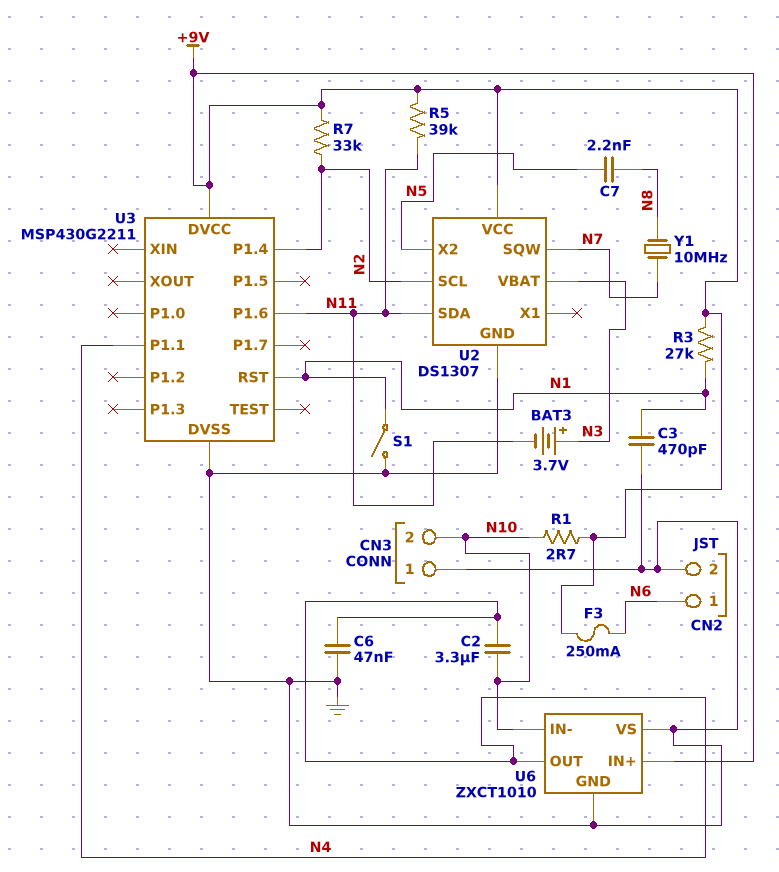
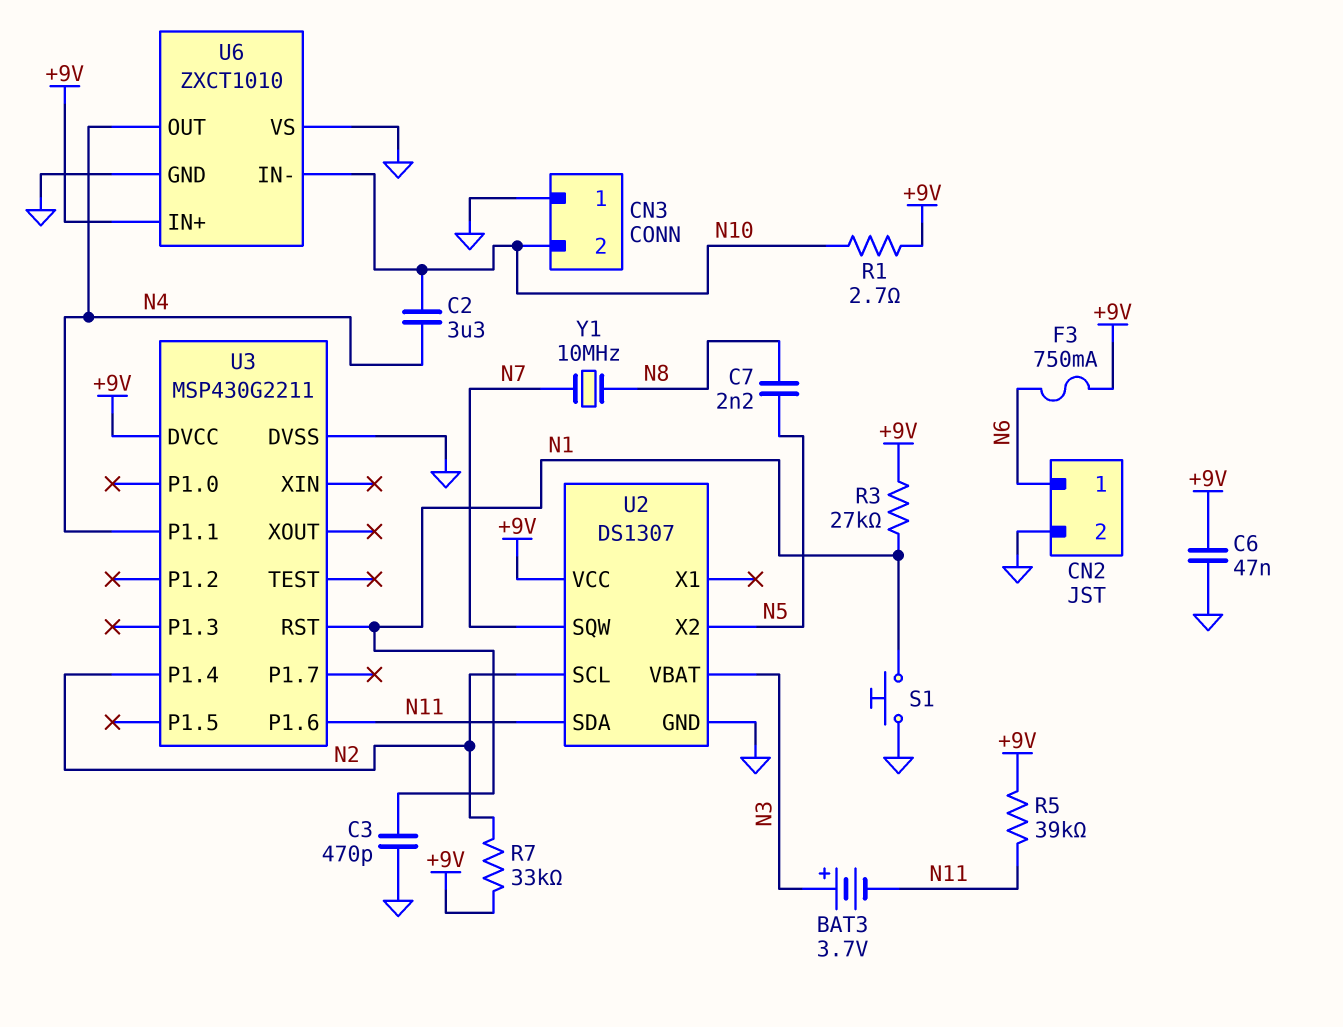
C6: 47nF (GND, N4) -> 47nF (+9V, GND)
F3: 250mA (+9V, N6) -> 750mA (+9V, N6)
S1: switch (GND, N1) -> button (GND, N1)

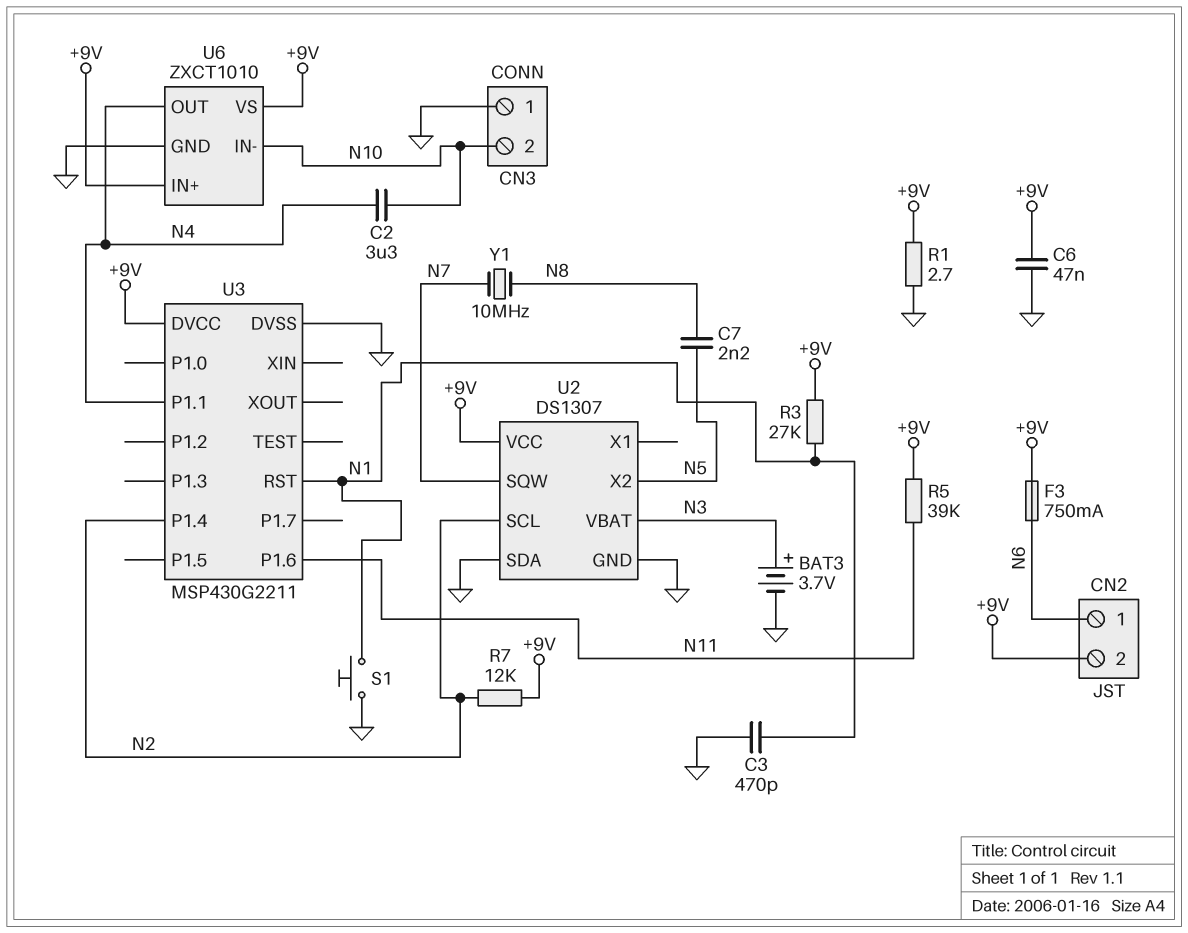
BAT3: 3.7V (plus N3, minus N11) -> 3.7V (plus N3, minus GND)
CN2 pin 2: GND -> +9V
R1: 2.7 (+9V, N10) -> 2.7 (+9V, GND)
R7: 33k (+9V, N2) -> 12k (+9V, N2)
U2 pin SDA: N11 -> GND
U6 pin VS: GND -> +9V

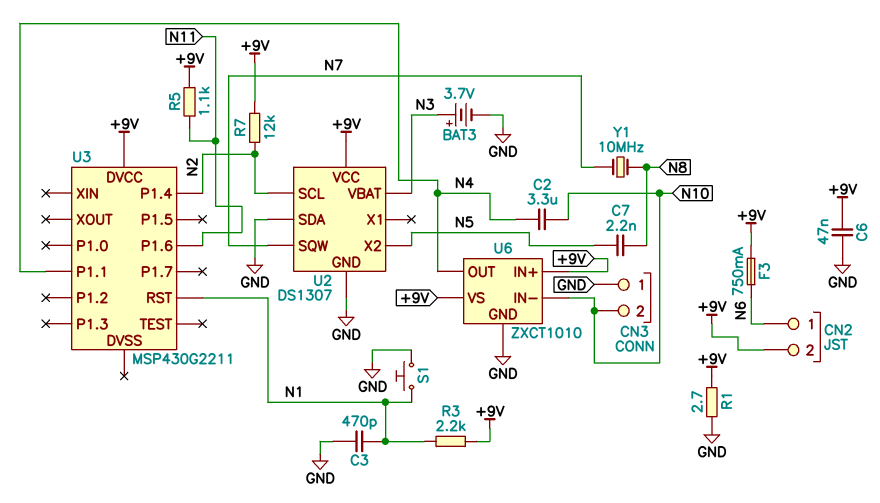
R3: 27k (+9V, N1) -> 2.2k (+9V, N1)
R5: 39k (+9V, N11) -> 1.1k (+9V, N11)
U3 pin DVSS: GND -> none

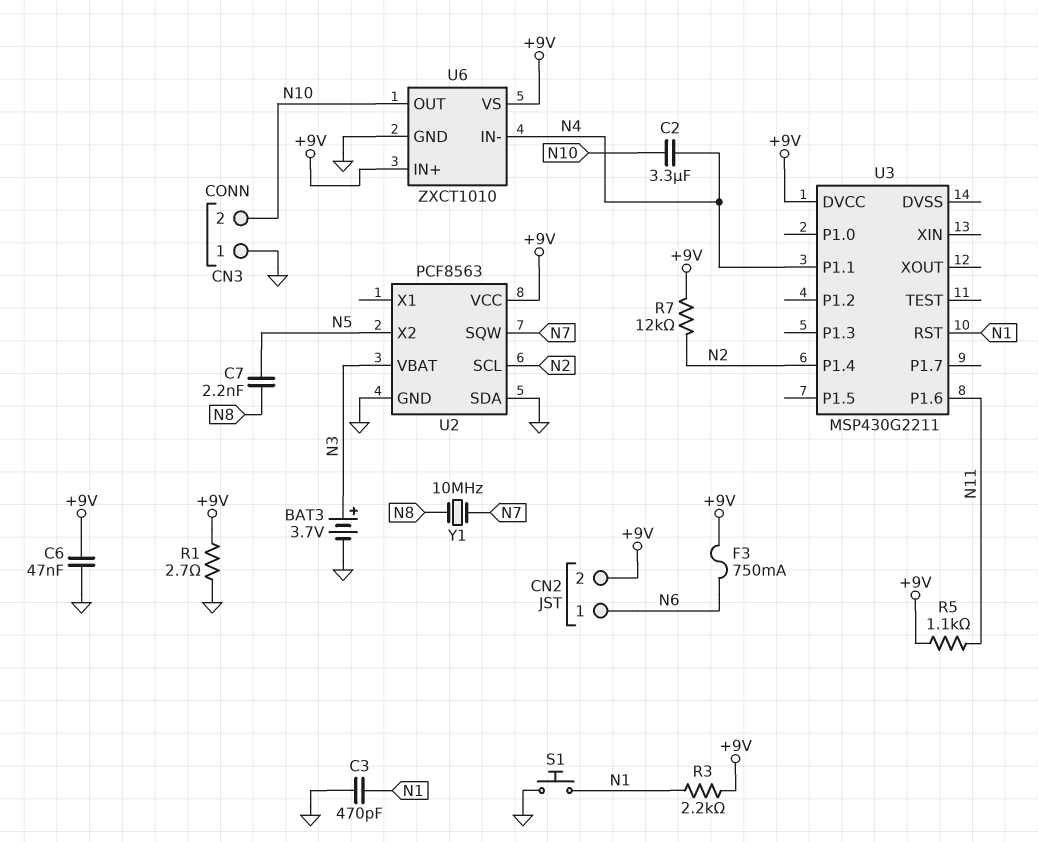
U2: DS1307 -> PCF8563
U6 pin IN-: N10 -> N4
U6 pin OUT: N4 -> N10

